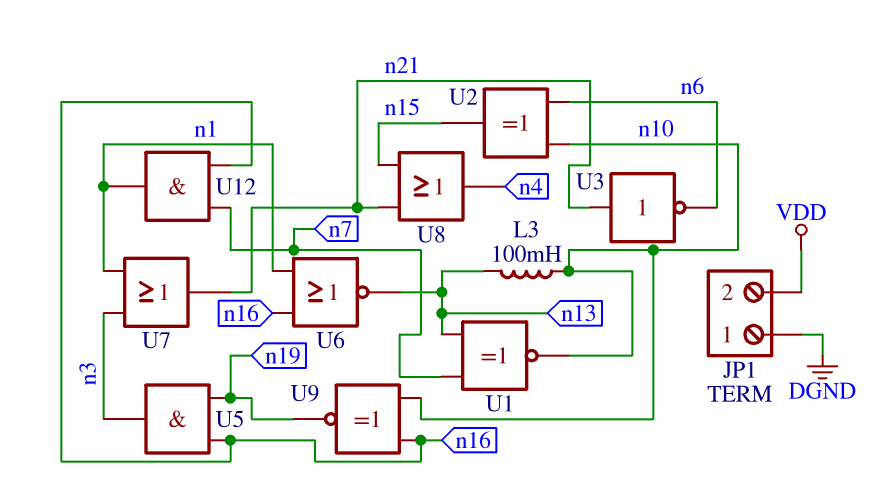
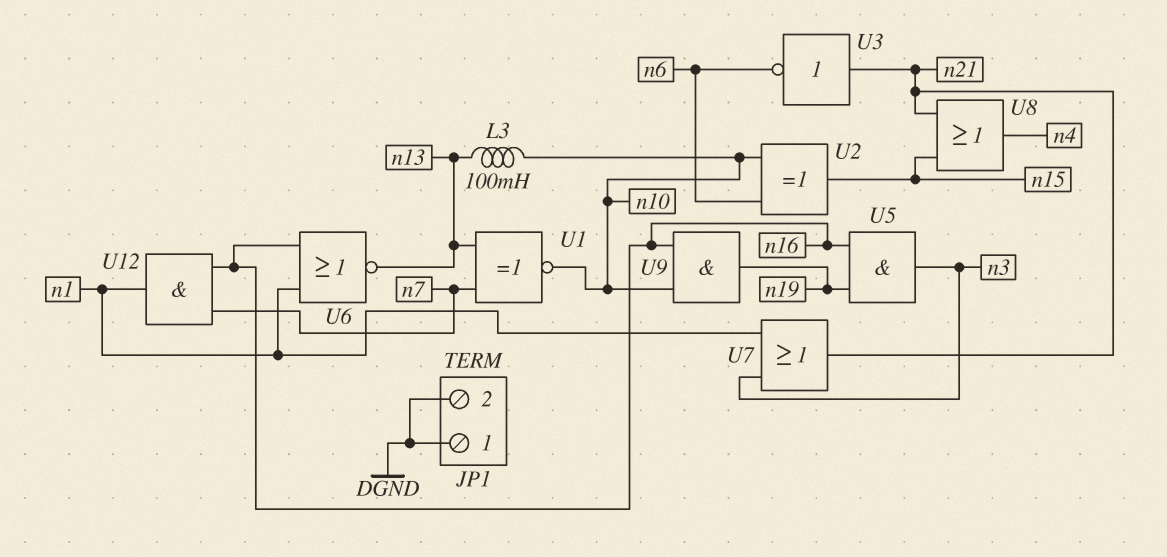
JP1 pin 2: VDD -> DGND
U9: XNOR (in n10, in n16, out n19) -> AND (in n10, in n16, out n19)

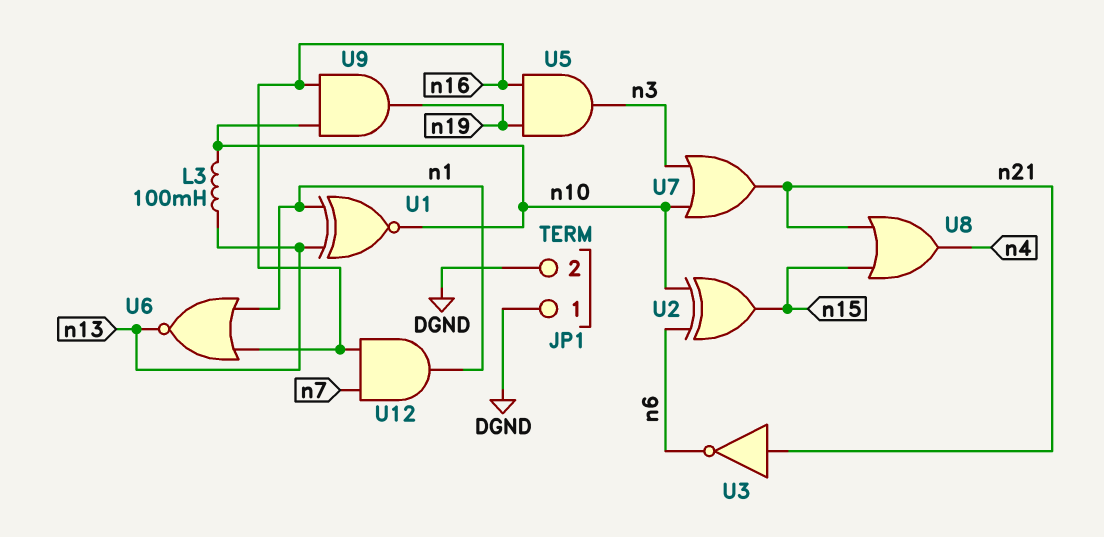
U1: XNOR (in n7, in n13, out n10) -> XNOR (in n1, in n13, out n10)
U7: OR (in n1, in n3, out n21) -> OR (in n3, in n10, out n21)

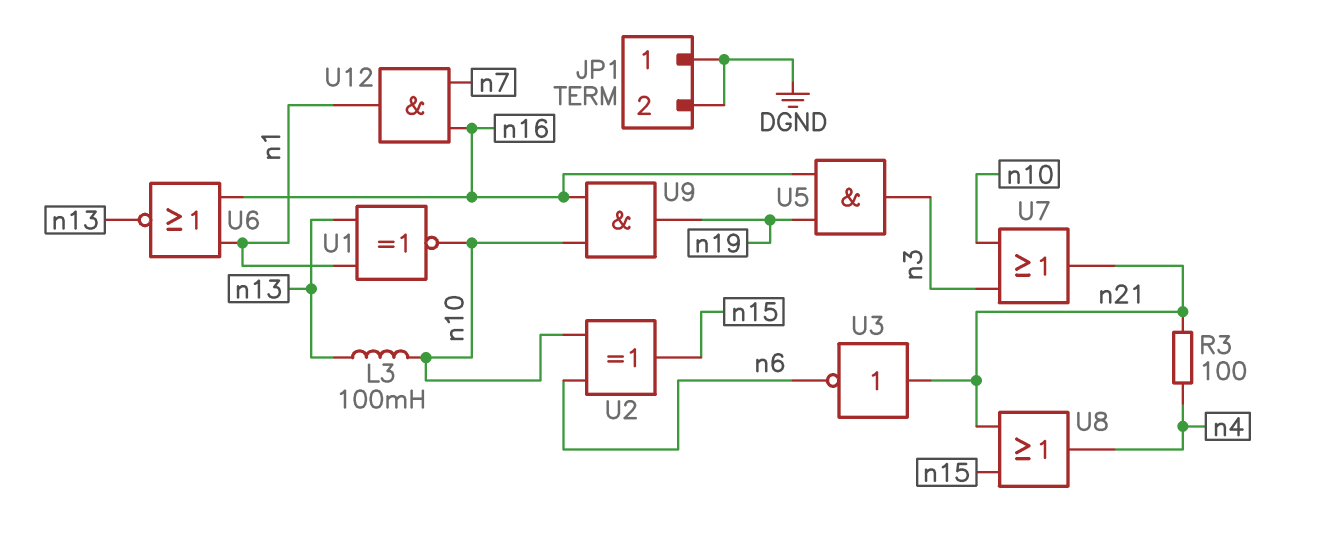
R3: none -> 100 (n4, n21)

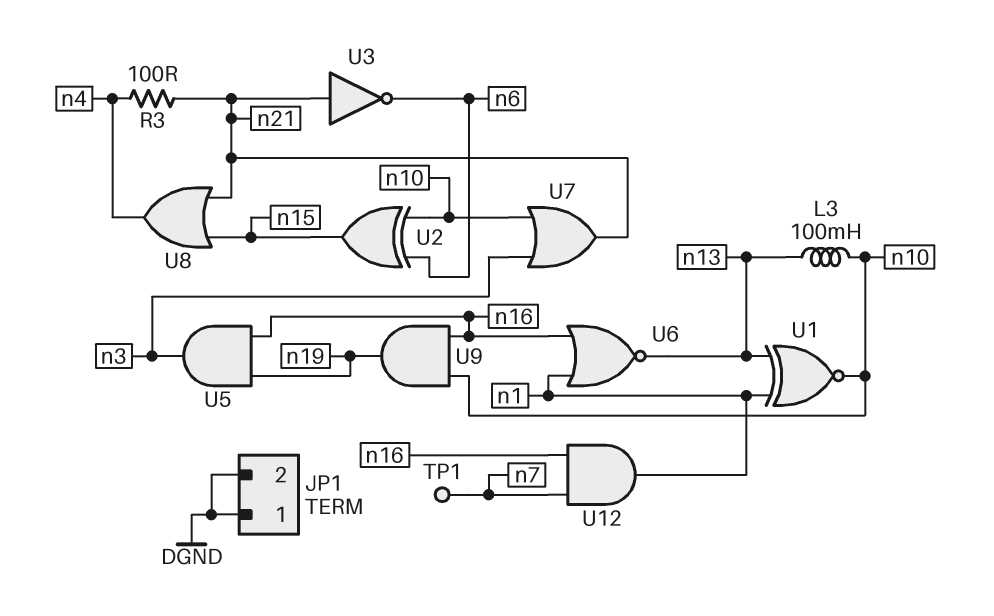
TP1: none -> test point (n7)

